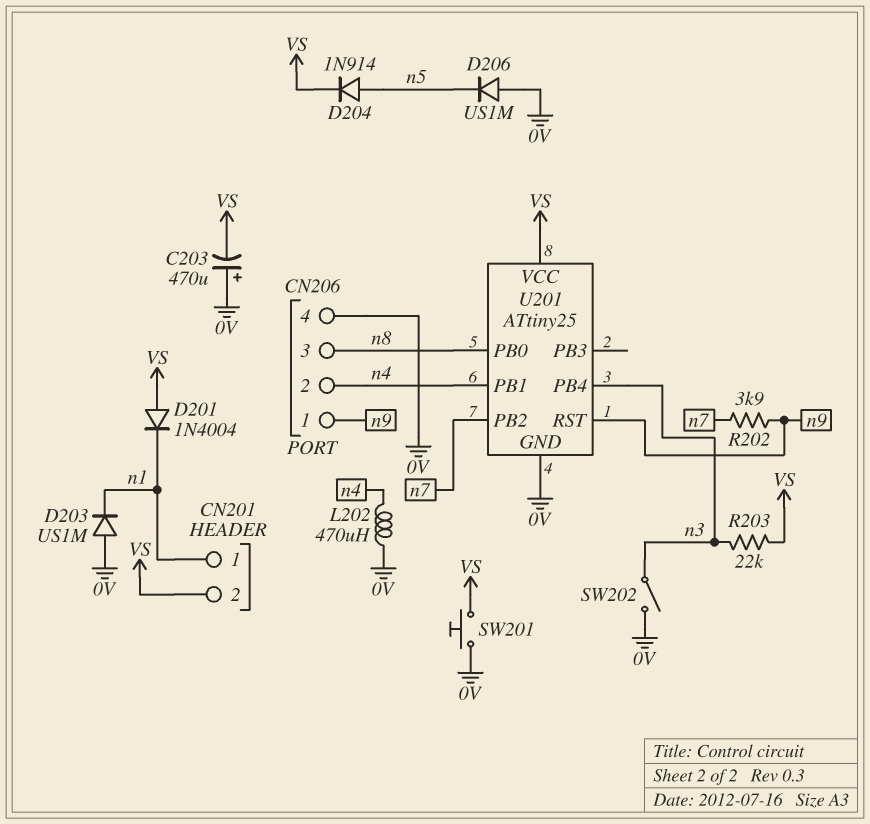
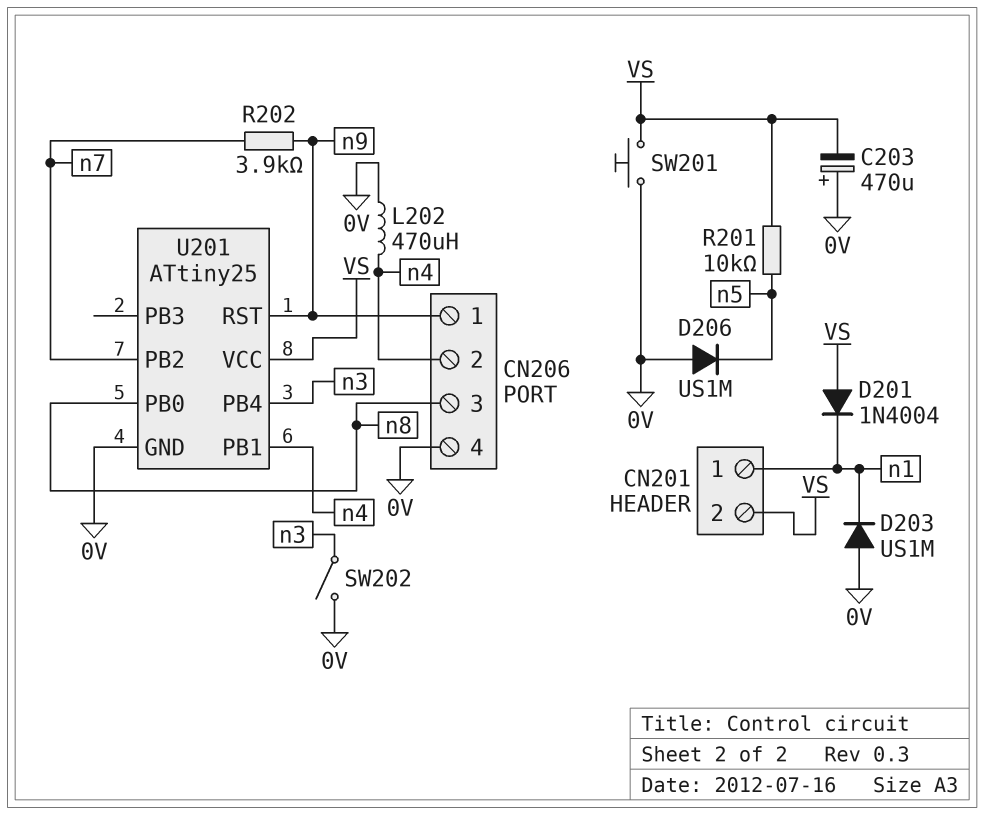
D204: diode 1N914 (A n5, K VS) -> none
R201: none -> 10k (VS, n5)
R203: 22k (VS, n3) -> none

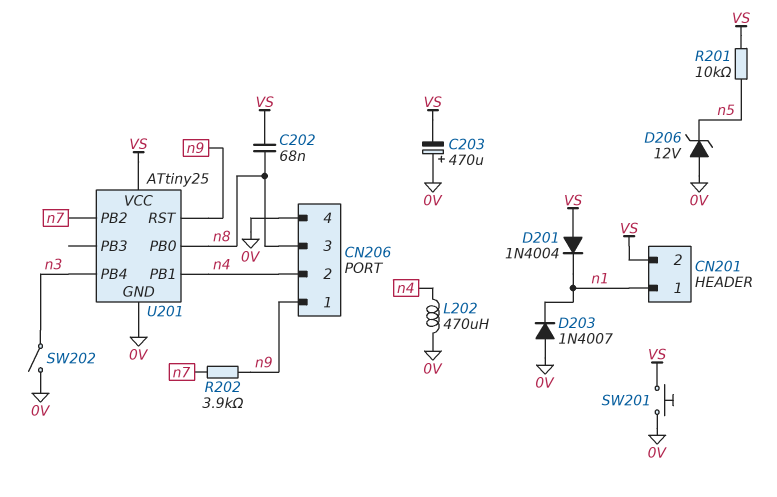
C202: none -> 68nF (VS, n8)
D203: diode US1M (A 0V, K n1) -> diode 1N4007 (A 0V, K n1)
D206: diode US1M (A 0V, K n5) -> zener 12V (A 0V, K n5)

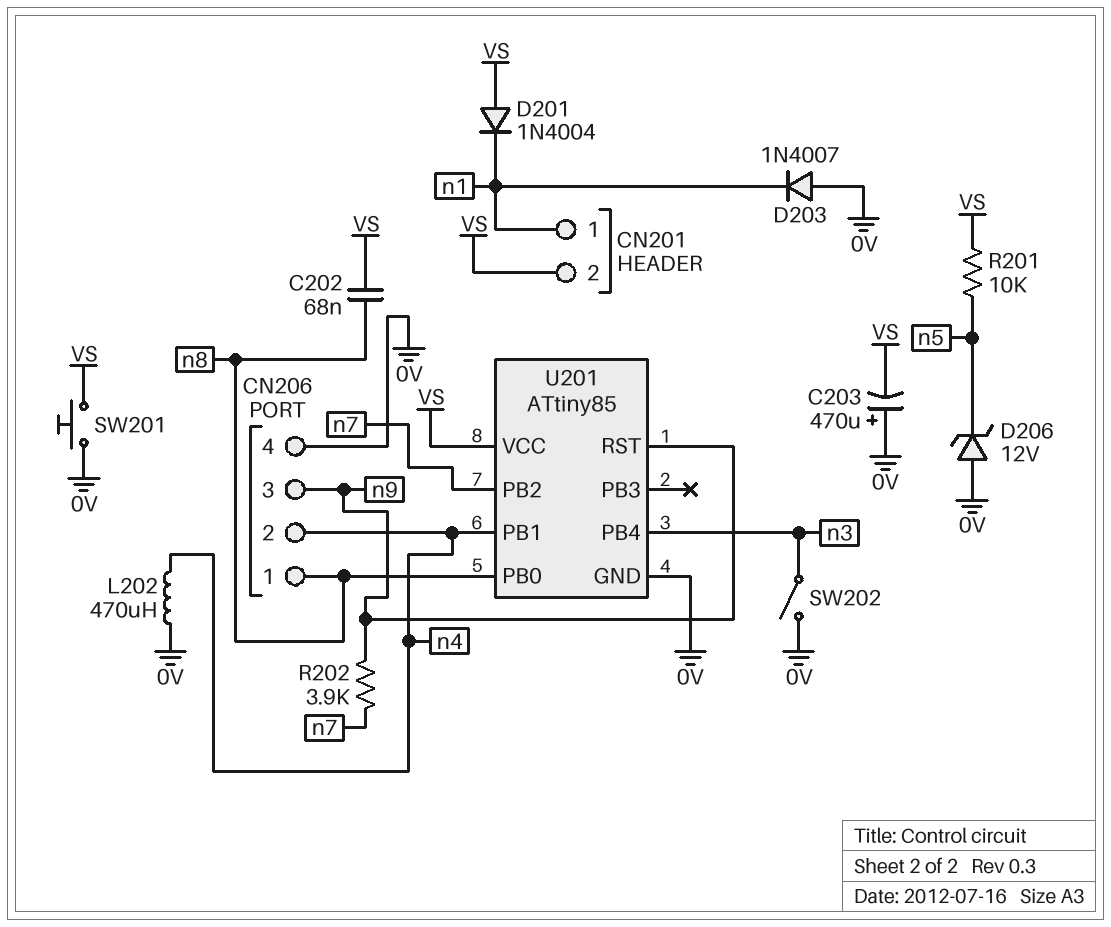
CN206 pin 1: n9 -> n8
CN206 pin 3: n8 -> n9
U201: ATtiny25 -> ATtiny85

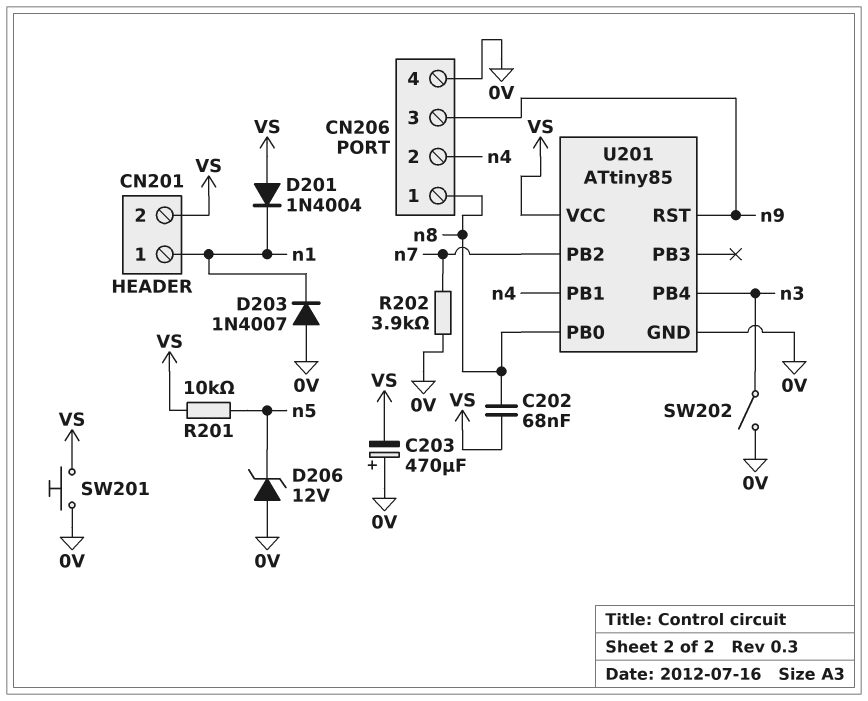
L202: 470uH (0V, n4) -> none
R202: 3.9k (n7, n9) -> 3.9k (0V, n7)

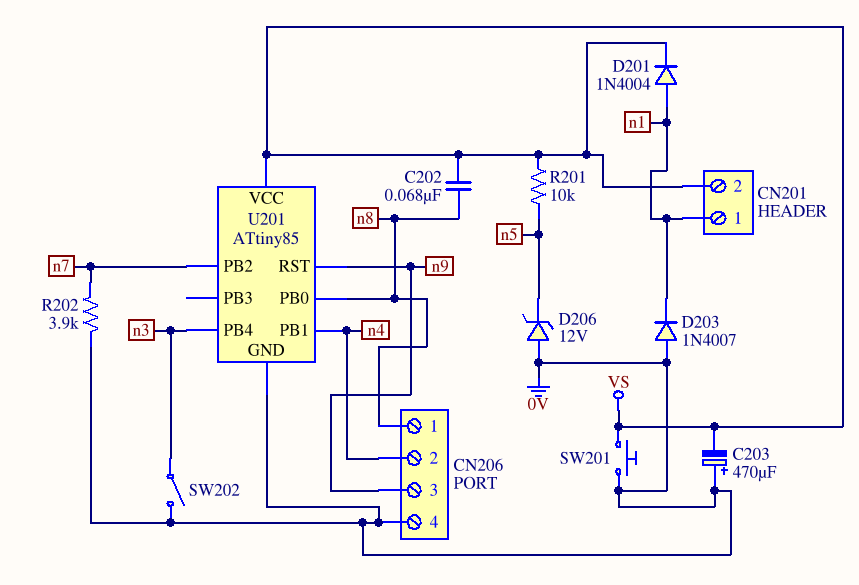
D201: diode 1N4004 (A VS, K n1) -> diode 1N4004 (A n1, K VS)

